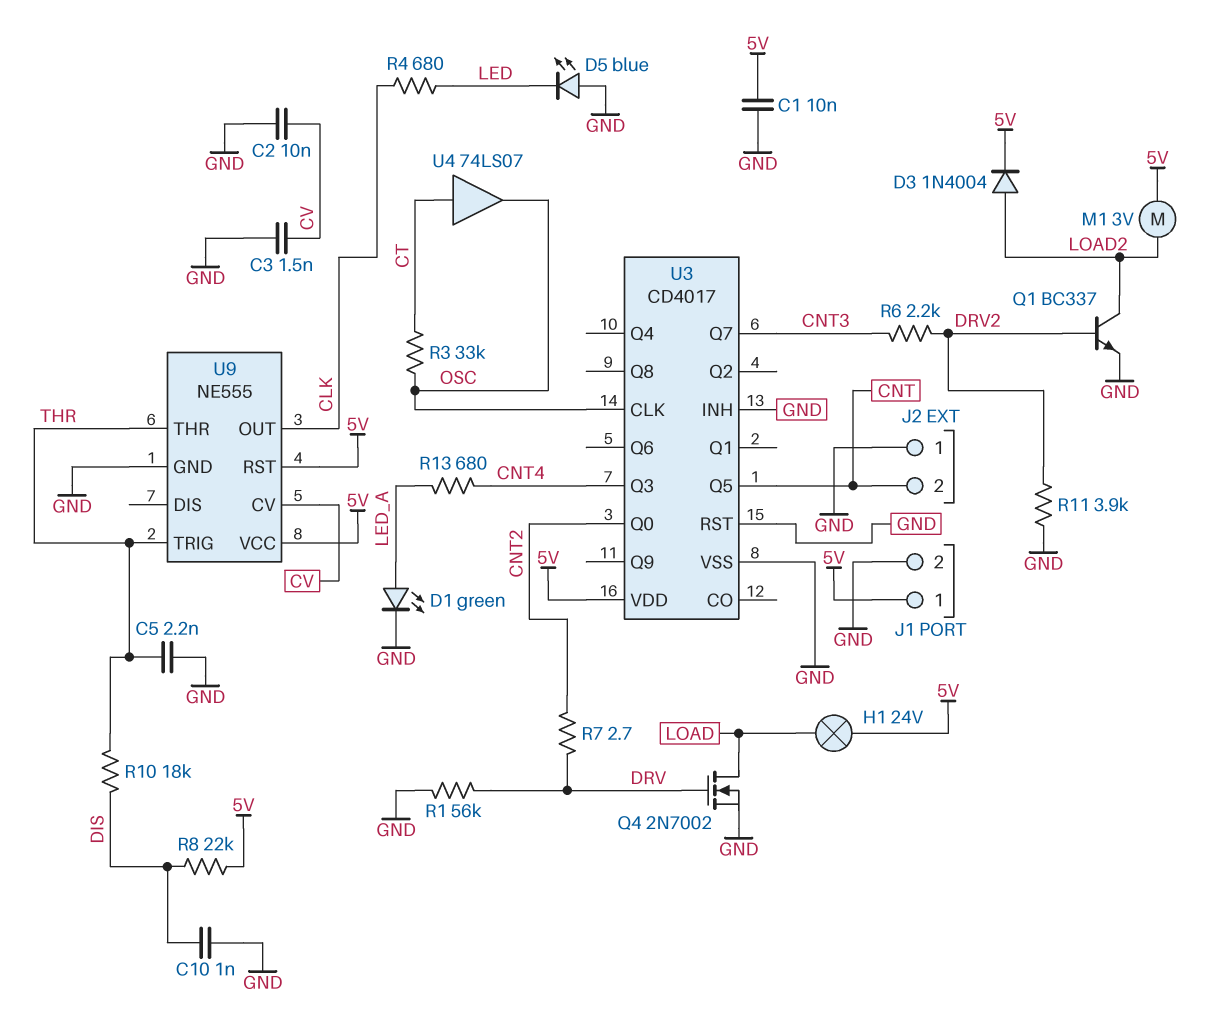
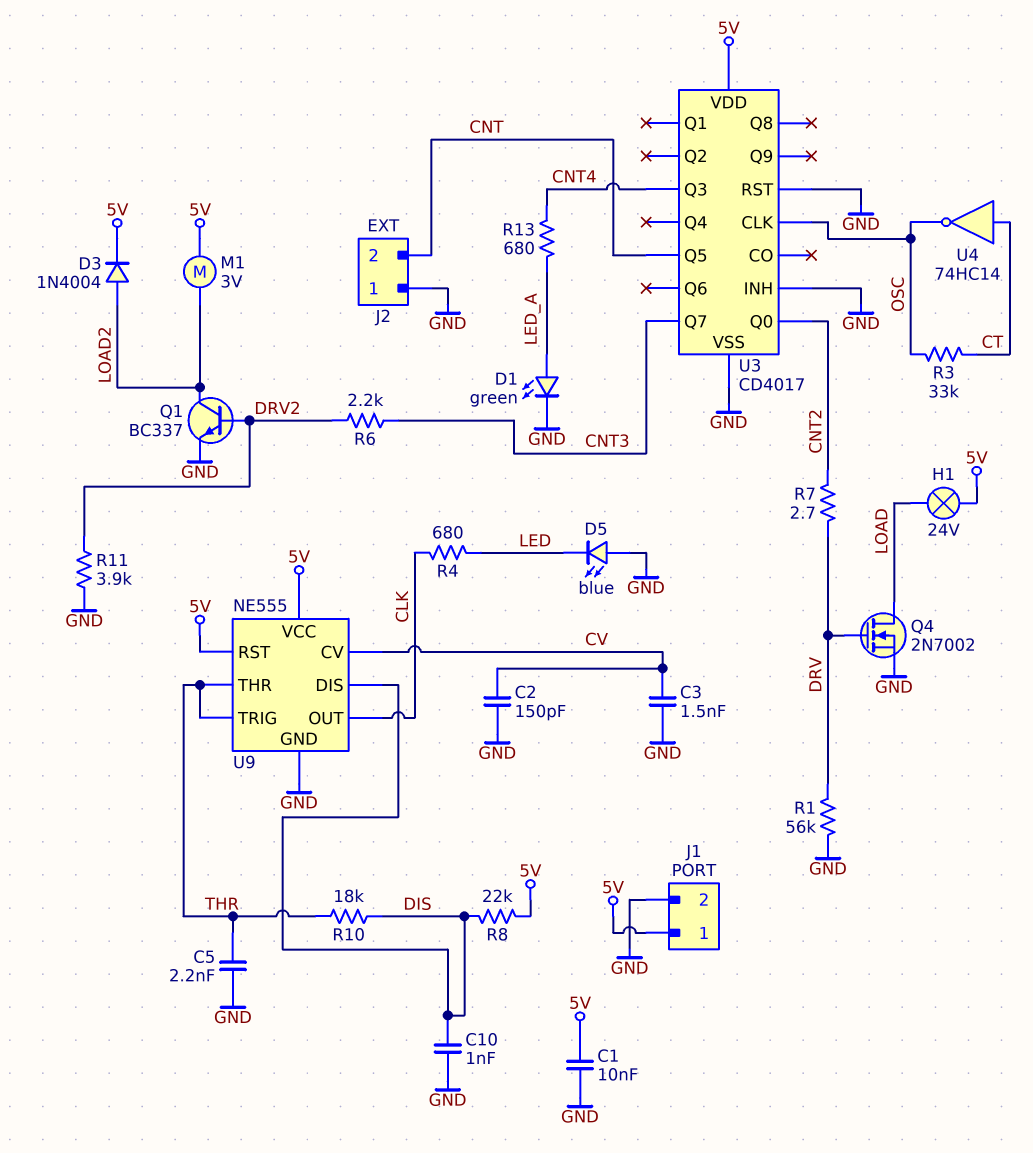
C2: 10nF (CV, GND) -> 150pF (CV, GND)
U4: buffer 74LS07 (in CT, out OSC) -> NOT 74HC14 (in CT, out OSC)
U9 pin DIS: none -> DIS

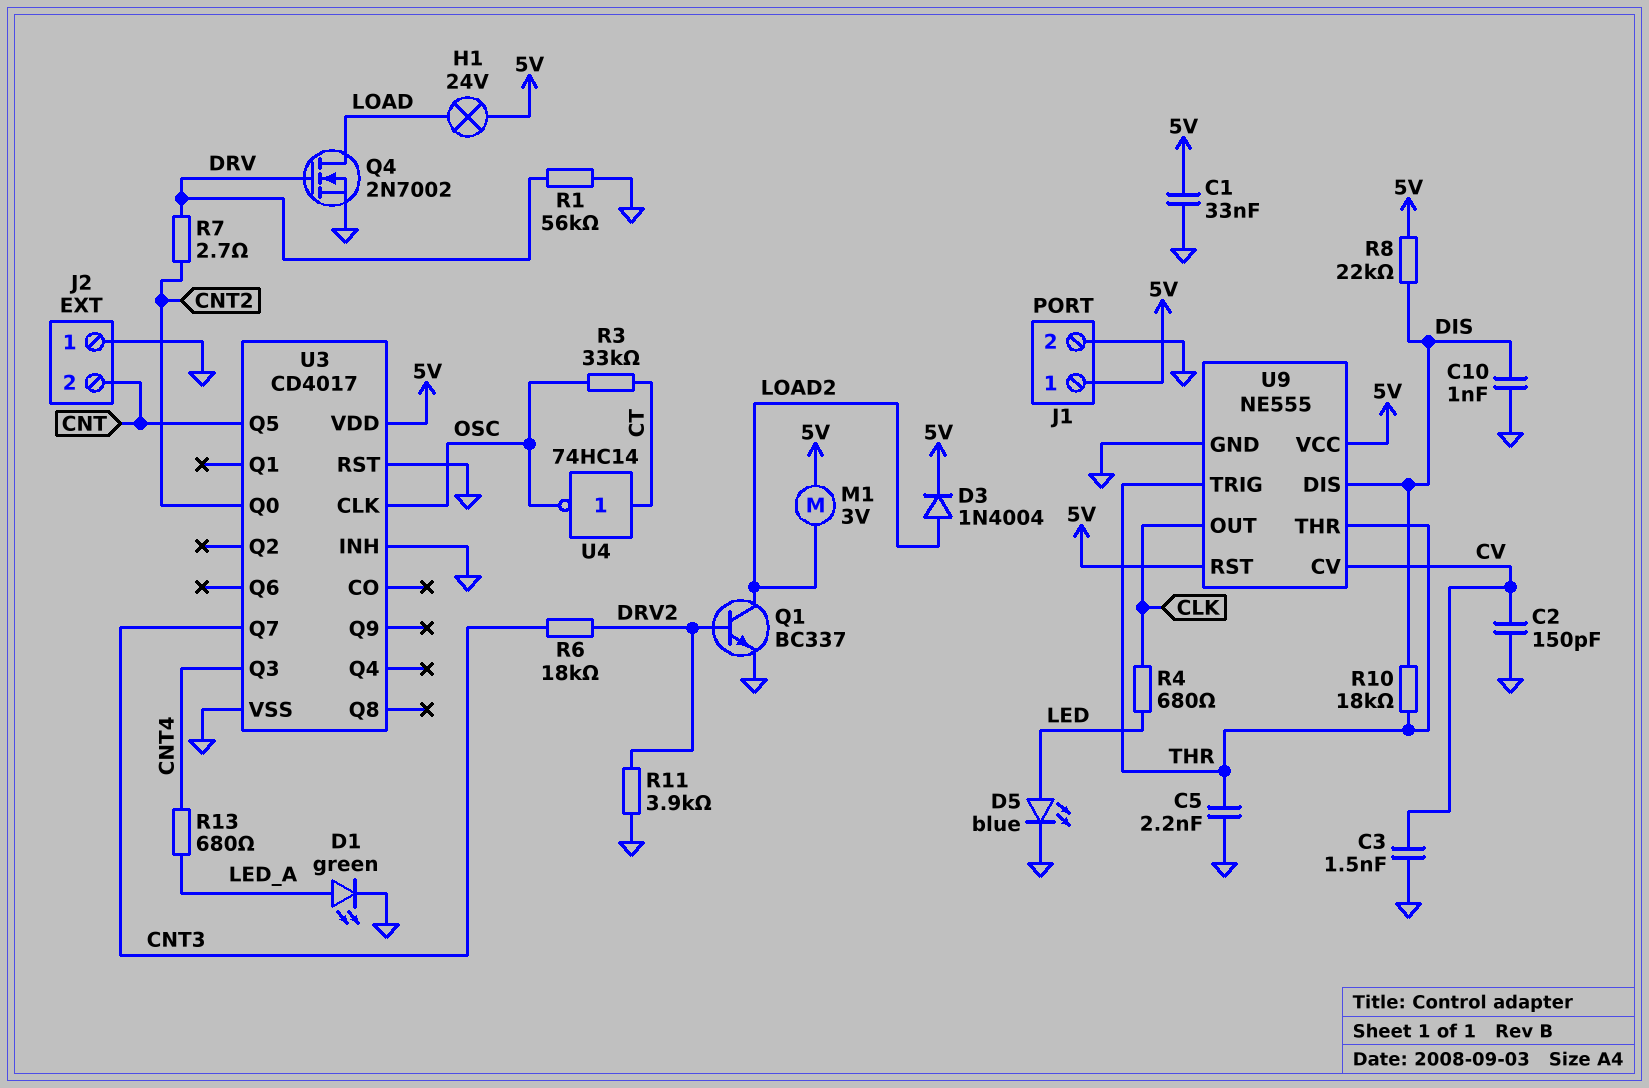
C1: 10nF (5V, GND) -> 33nF (5V, GND)
D5: LED blue (A GND, K LED) -> LED blue (A LED, K GND)
R6: 2.2k (CNT3, DRV2) -> 18k (CNT3, DRV2)

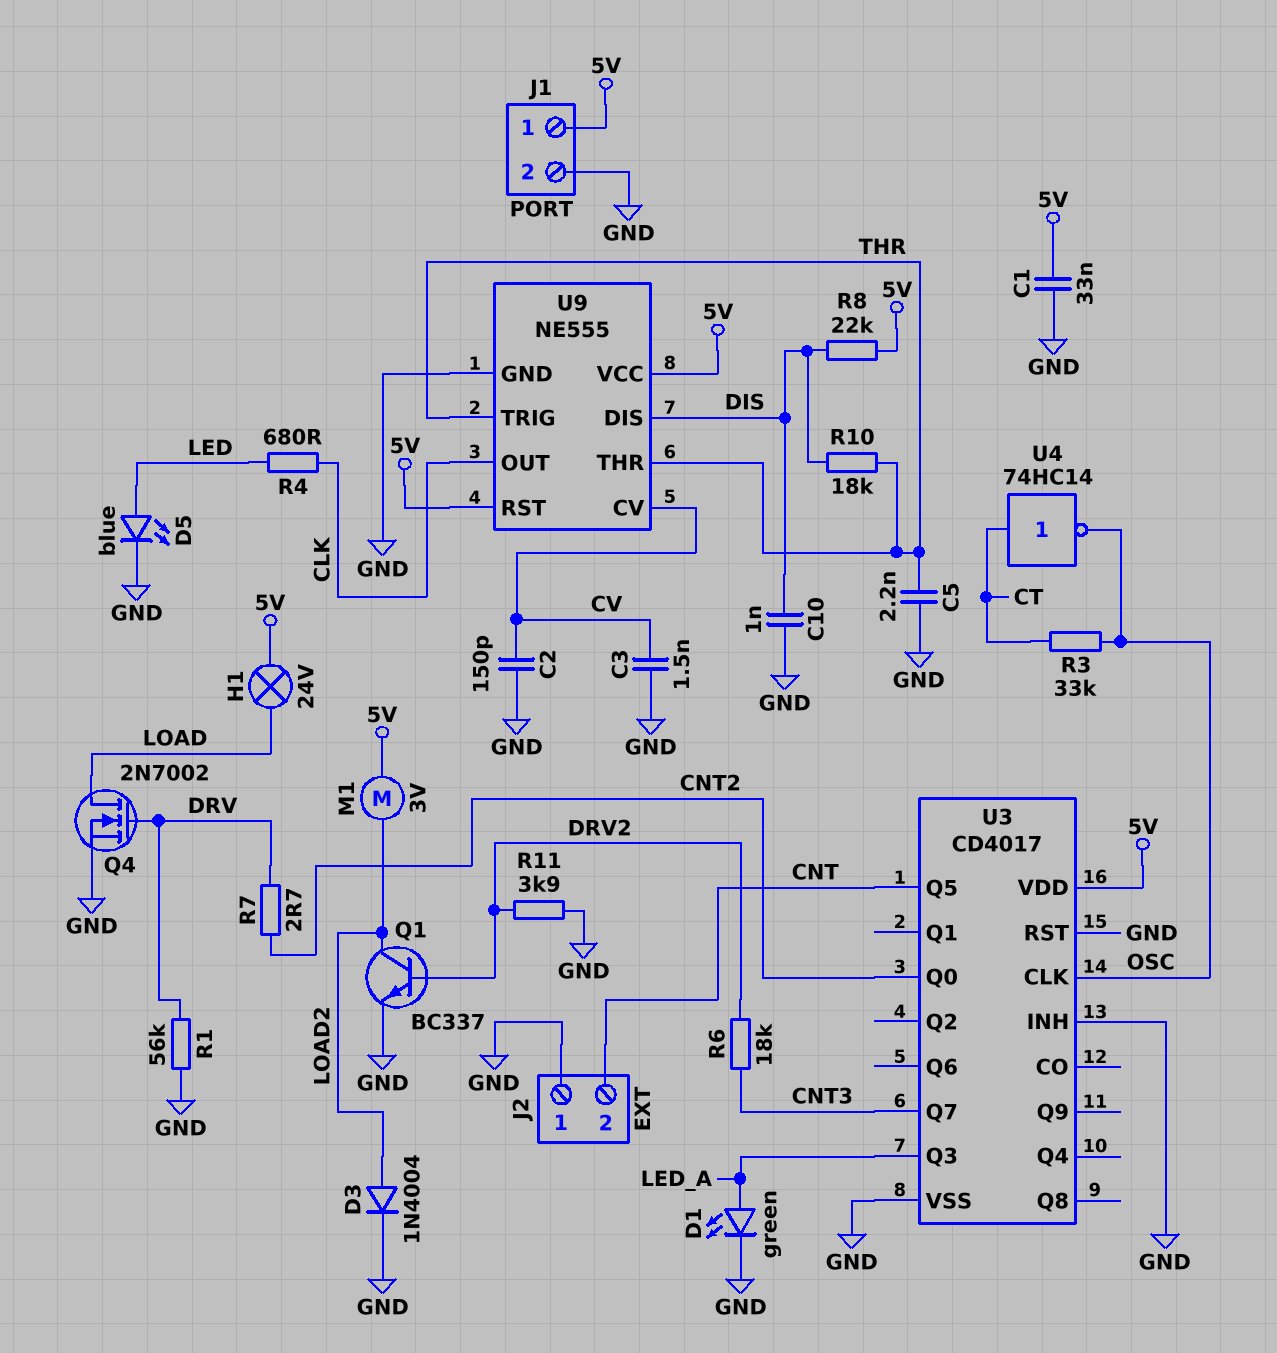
D3: diode 1N4004 (A LOAD2, K 5V) -> diode 1N4004 (A LOAD2, K GND)
R13: 680 (CNT4, LED_A) -> none
U3 pin Q3: CNT4 -> LED_A

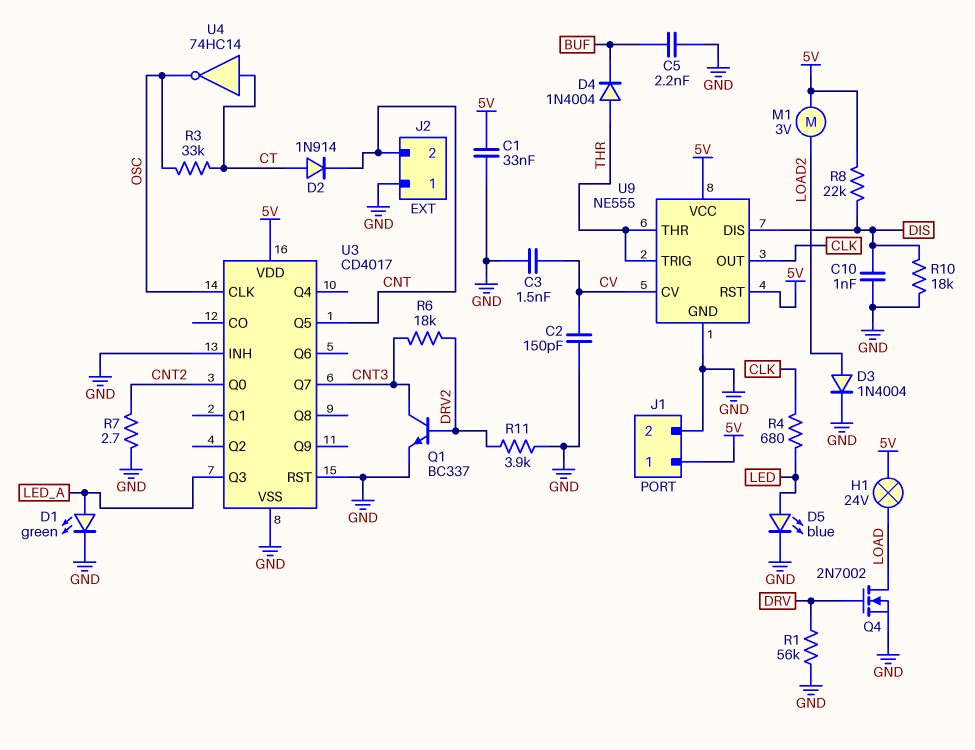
C5: 2.2nF (GND, THR) -> 2.2nF (BUF, GND)
D2: none -> diode 1N914 (A CT, K CNT)
D4: none -> diode 1N4004 (A THR, K BUF)
Q1: NPN BC337 (B DRV2, C LOAD2, E GND) -> NPN BC337 (B DRV2, C CNT3, E GND)
R7: 2.7 (CNT2, DRV) -> 2.7 (CNT2, GND)
R10: 18k (DIS, THR) -> 18k (DIS, GND)

